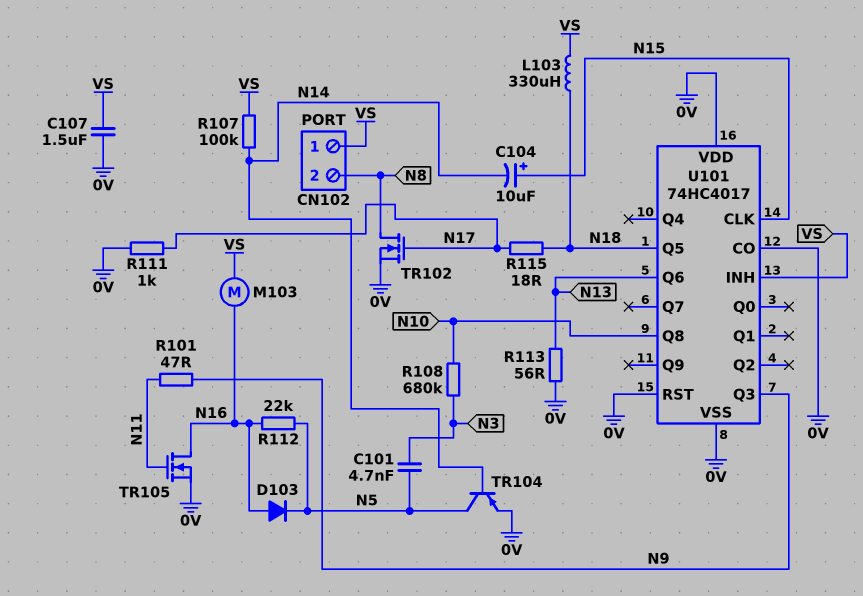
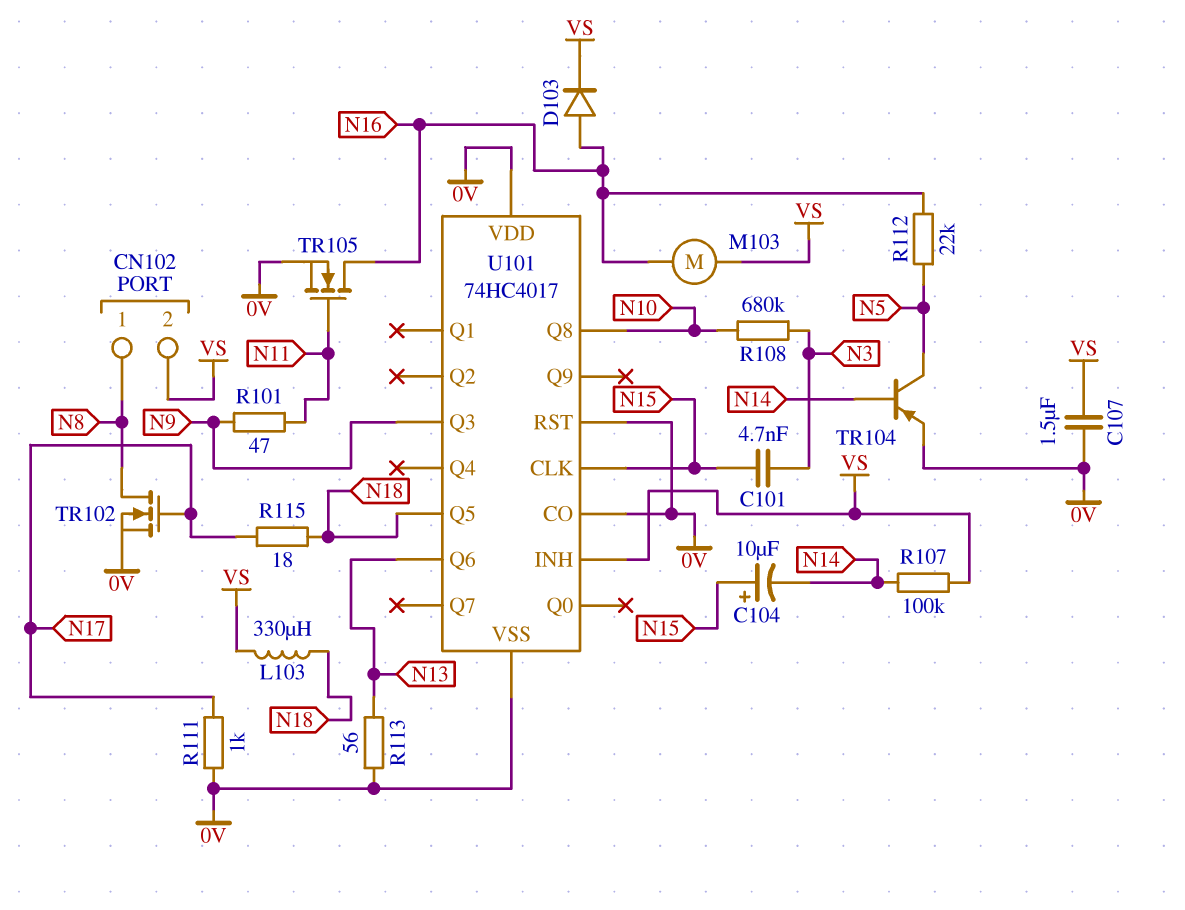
C101: 4.7nF (N3, N5) -> 4.7nF (N3, N15)
CN102 pin 1: VS -> N8
CN102 pin 2: N8 -> VS
D103: diode (A N16, K N5) -> diode (A N16, K VS)

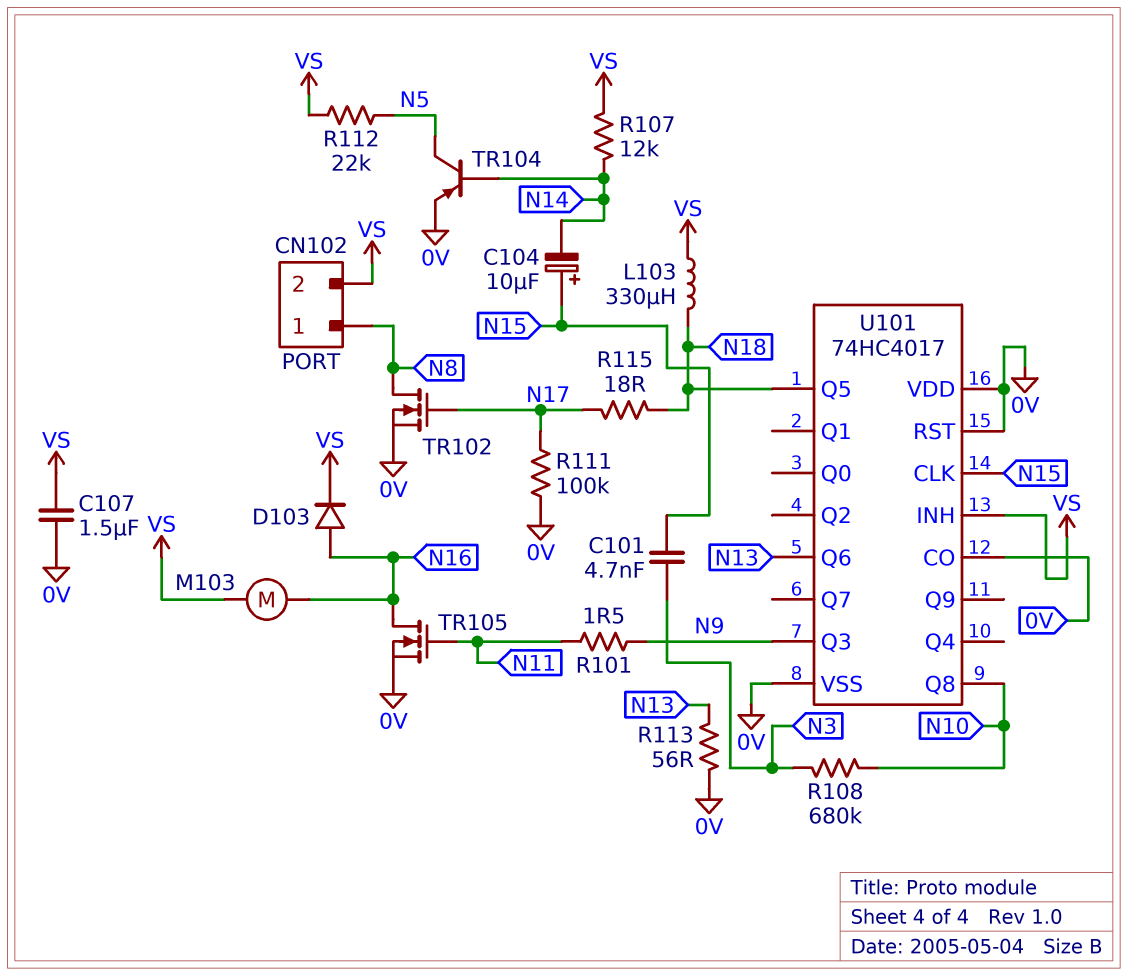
R101: 47 (N9, N11) -> 1.5 (N9, N11)
R107: 100k (N14, VS) -> 12k (N14, VS)
R111: 1k (0V, N17) -> 100k (0V, N17)
R112: 22k (N5, N16) -> 22k (N5, VS)

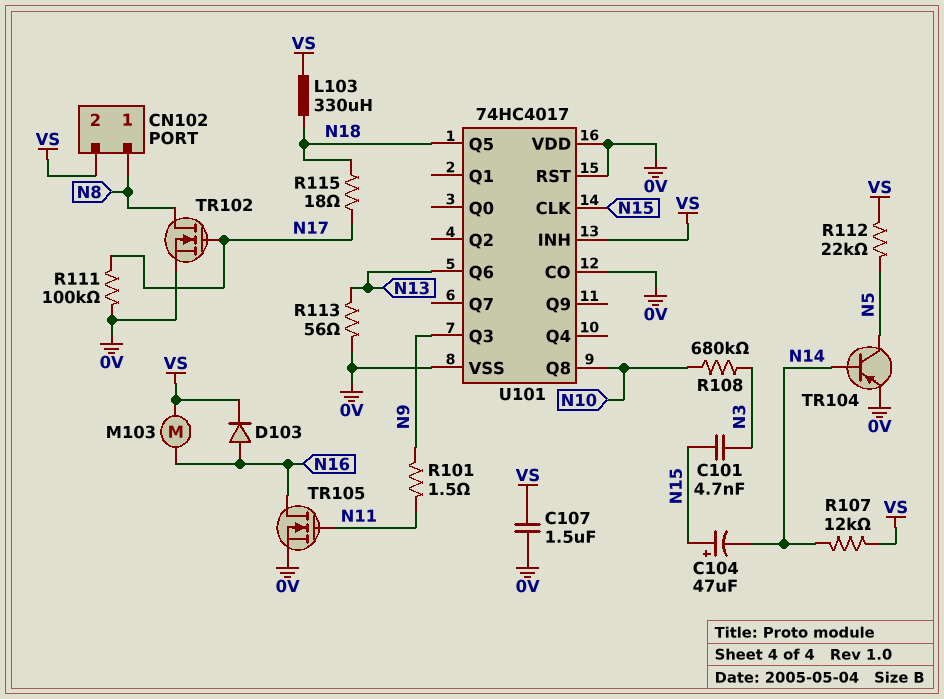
C104: 10uF (plus N15, minus N14) -> 47uF (plus N15, minus N14)

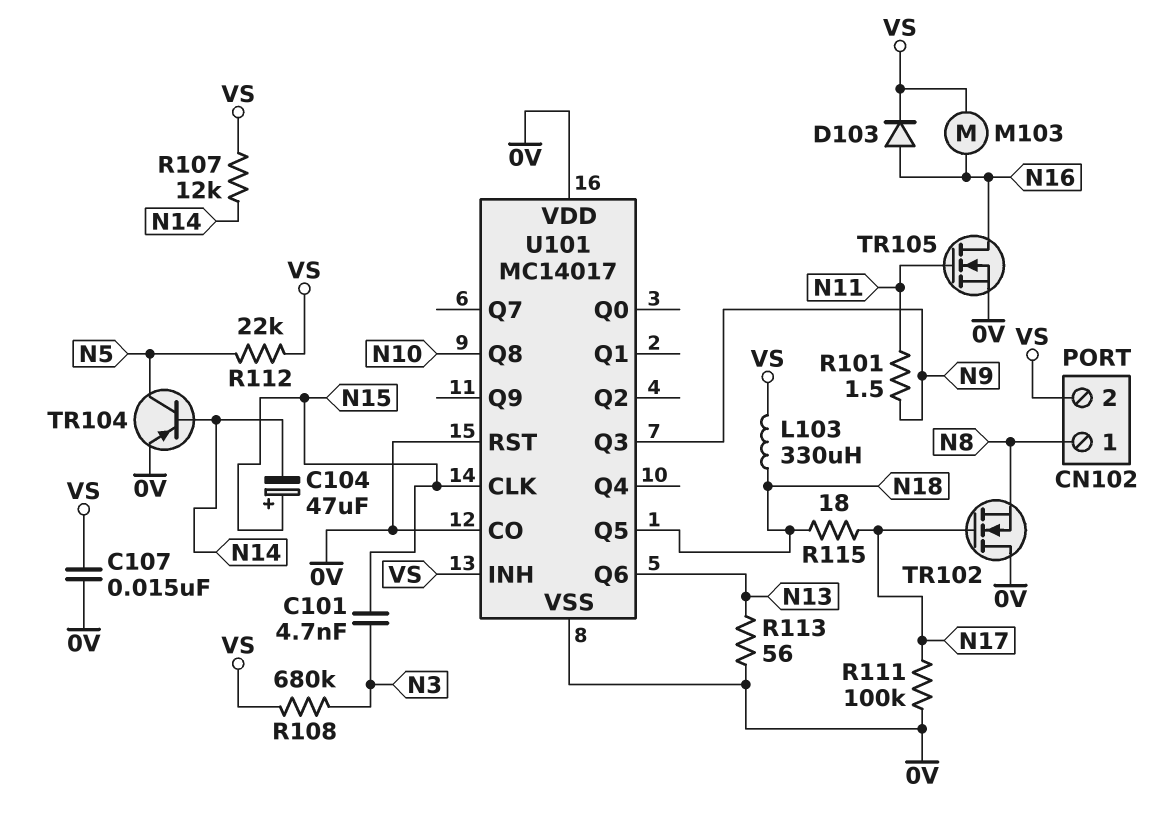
C107: 1.5uF (0V, VS) -> 15nF (0V, VS)
R108: 680k (N3, N10) -> 680k (N3, VS)
TR102: NMOS (G N17, D N8, S 0V) -> NMOS (G N17, D 0V, S N8)
U101: 74HC4017 -> MC14017

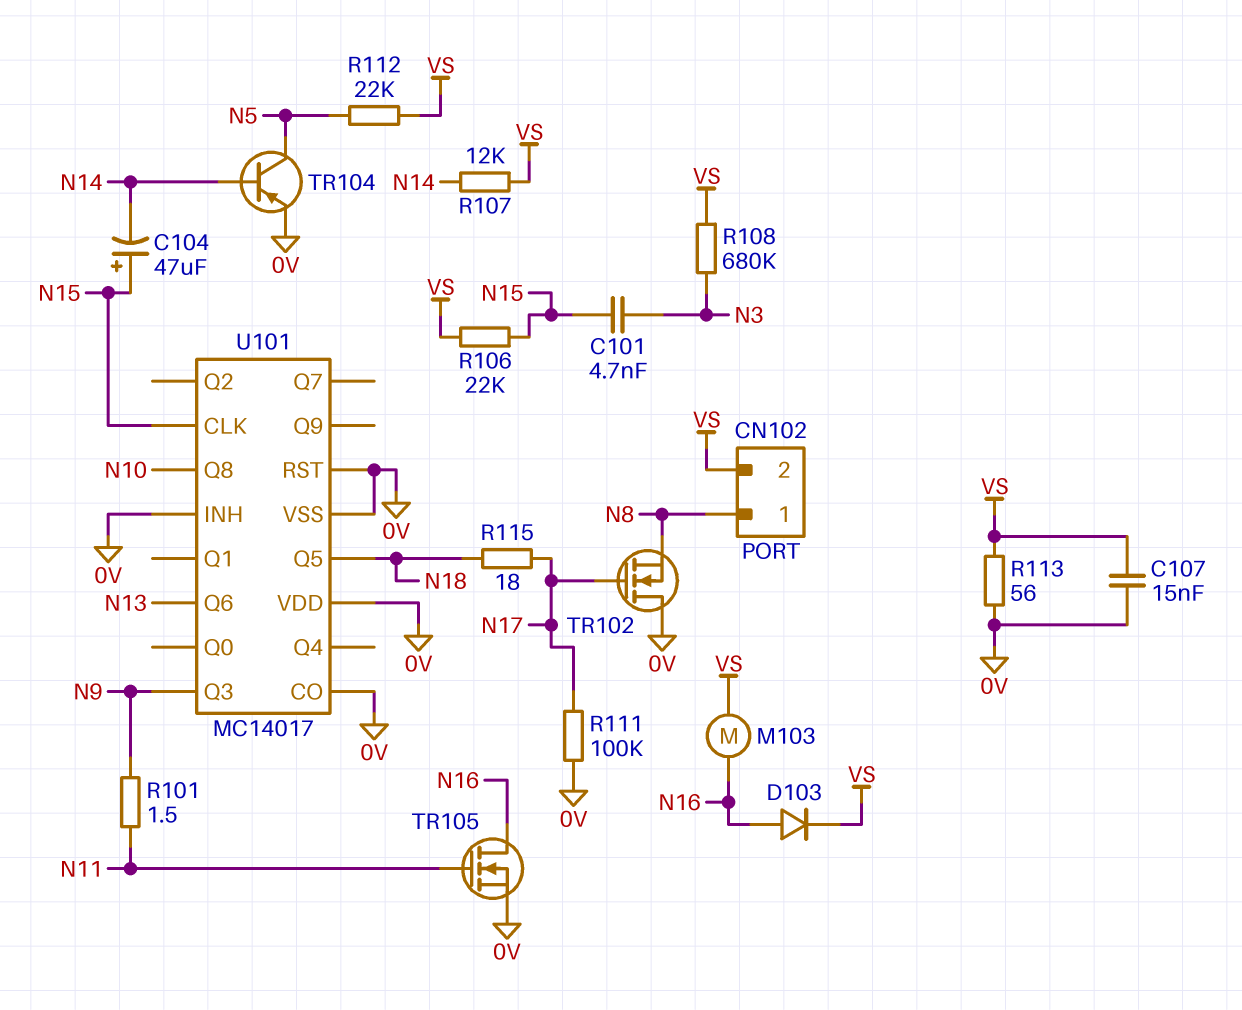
L103: 330uH (N18, VS) -> none
R106: none -> 22k (N15, VS)
R113: 56 (0V, N13) -> 56 (0V, VS)
U101 pin INH: VS -> 0V

